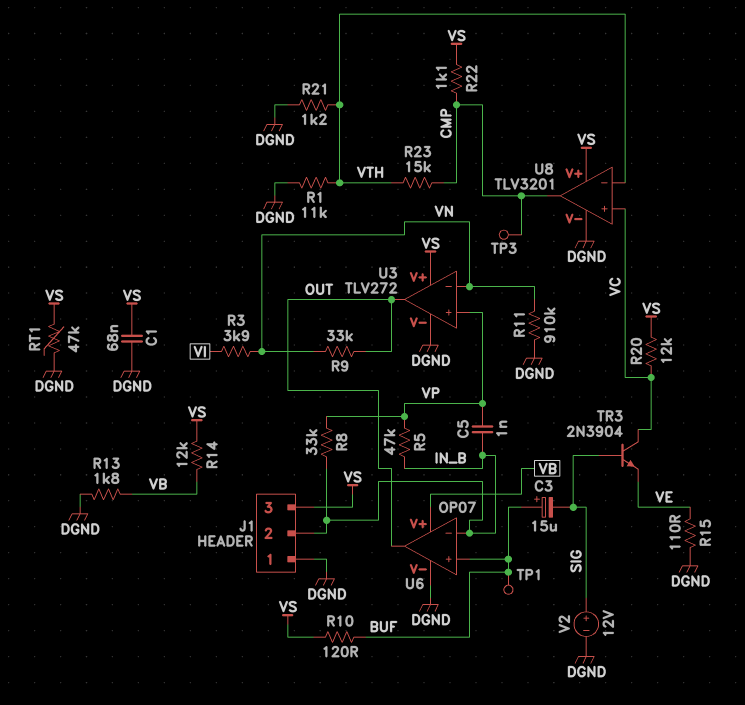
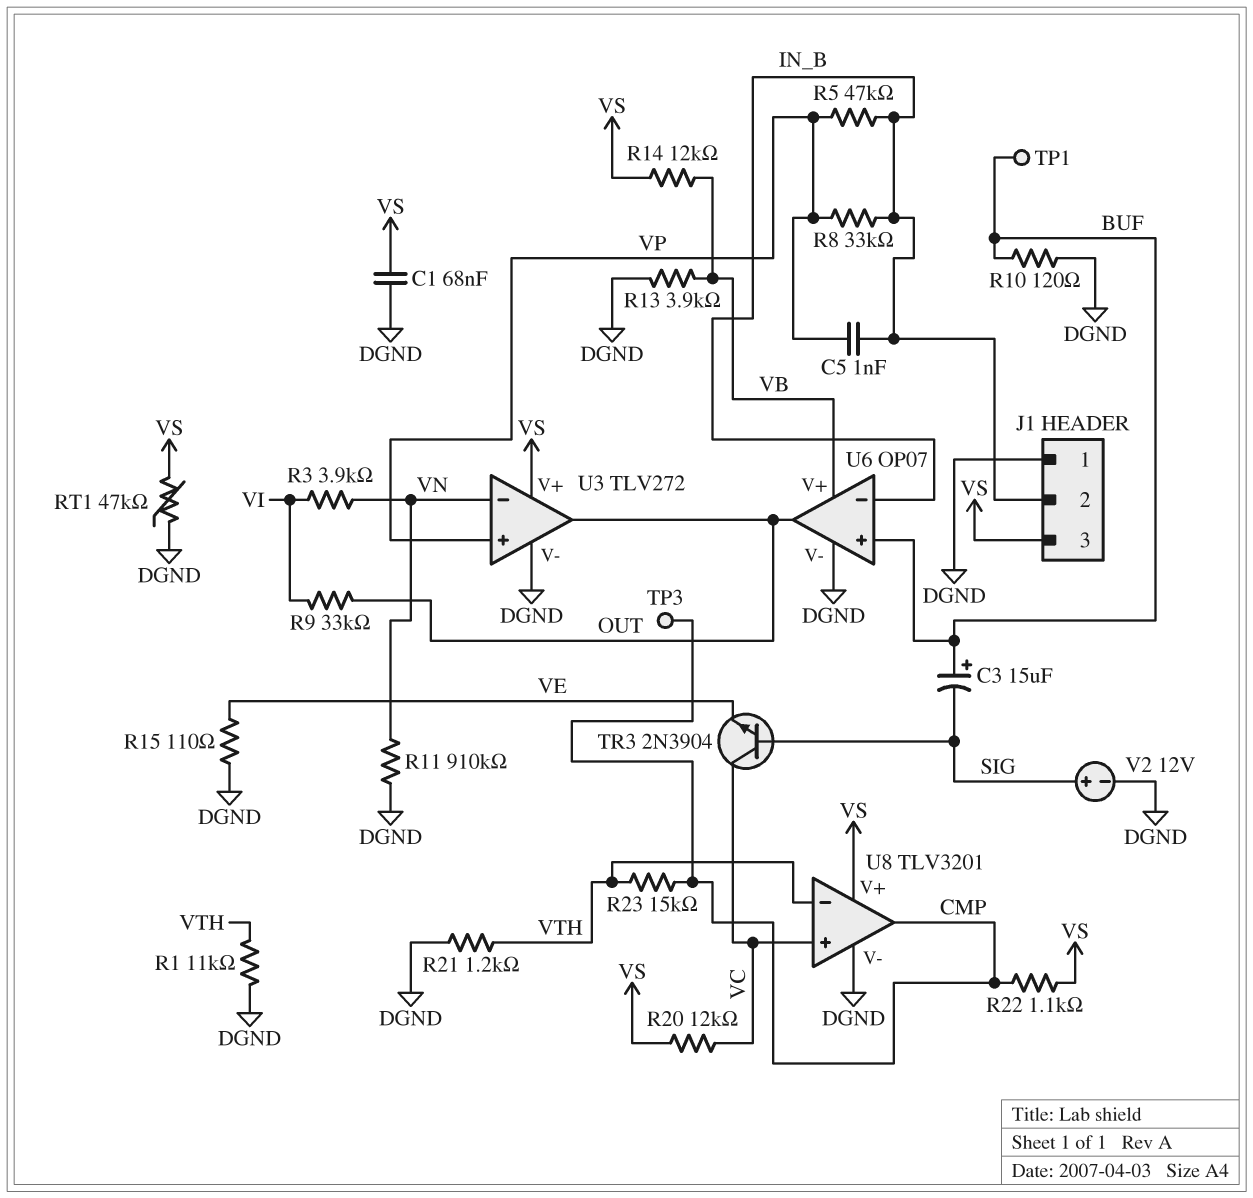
R9: 33k (OUT, VN) -> 33k (OUT, VI)
R10: 120 (BUF, VS) -> 120 (BUF, DGND)
R13: 1.8k (DGND, VB) -> 3.9k (DGND, VB)

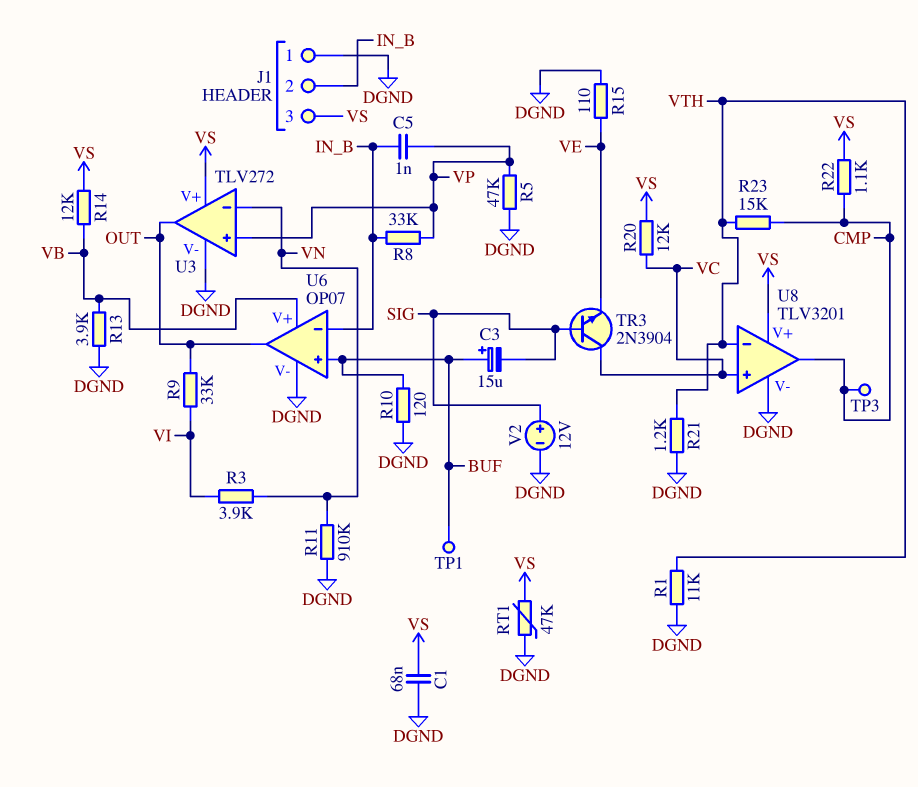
R5: 47k (IN_B, VP) -> 47k (DGND, VP)

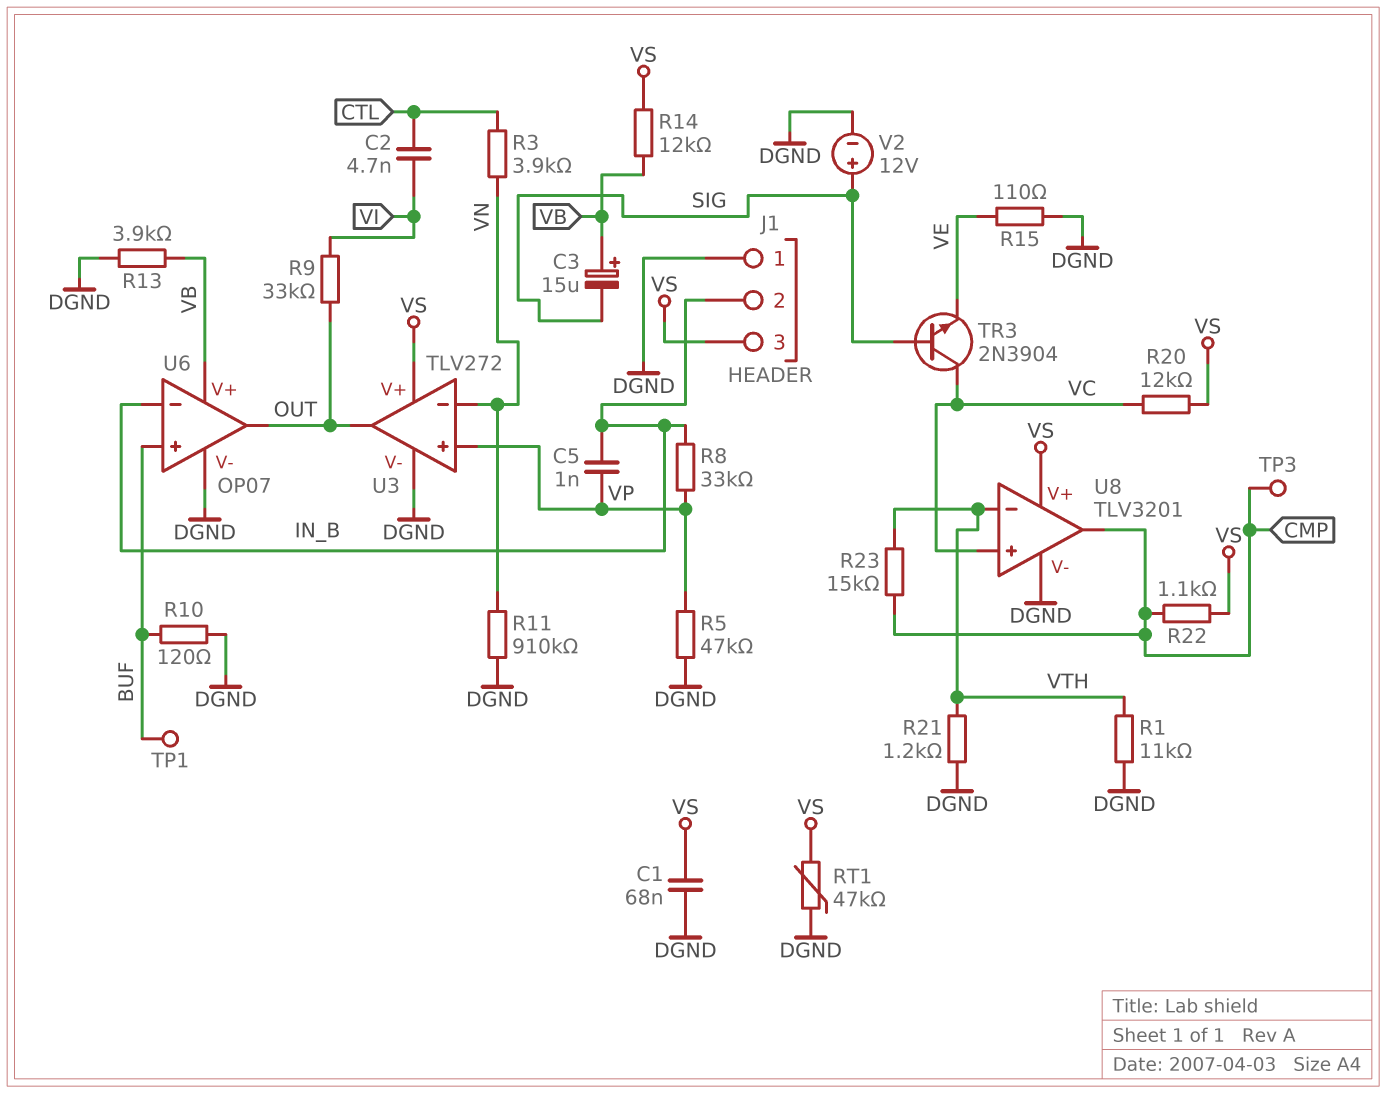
C2: none -> 4.7nF (CTL, VI)
C3: 15uF (plus BUF, minus SIG) -> 15uF (plus VB, minus SIG)
R3: 3.9k (VI, VN) -> 3.9k (CTL, VN)

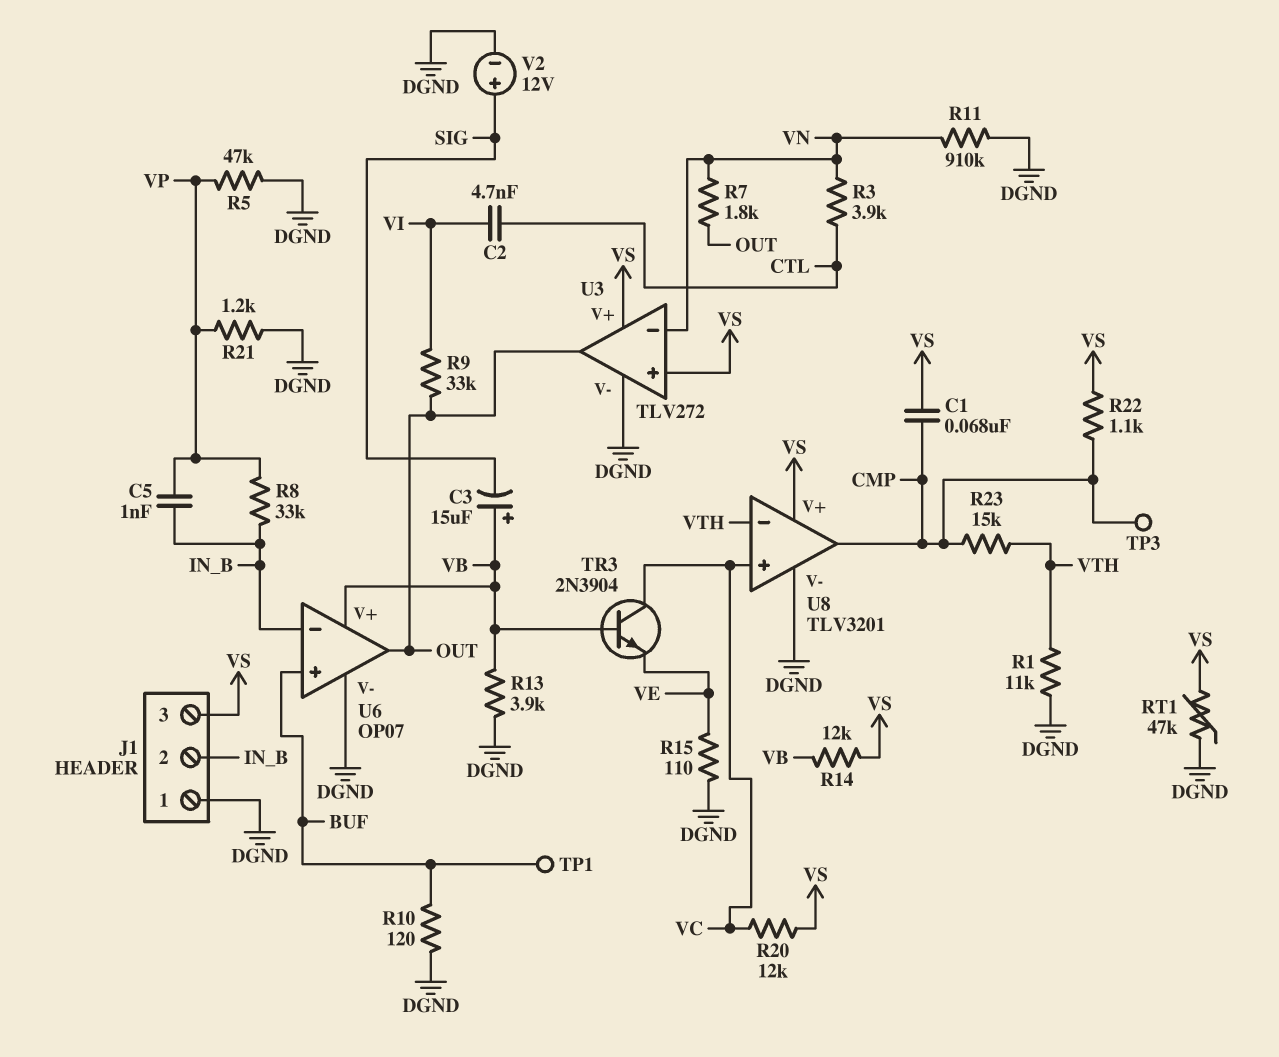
C1: 68nF (DGND, VS) -> 68nF (CMP, VS)
R7: none -> 1.8k (OUT, VN)
R21: 1.2k (DGND, VTH) -> 1.2k (DGND, VP)
TR3: NPN 2N3904 (B SIG, C VC, E VE) -> NPN 2N3904 (B VB, C VC, E VE)
U3 pin in+: VP -> VS

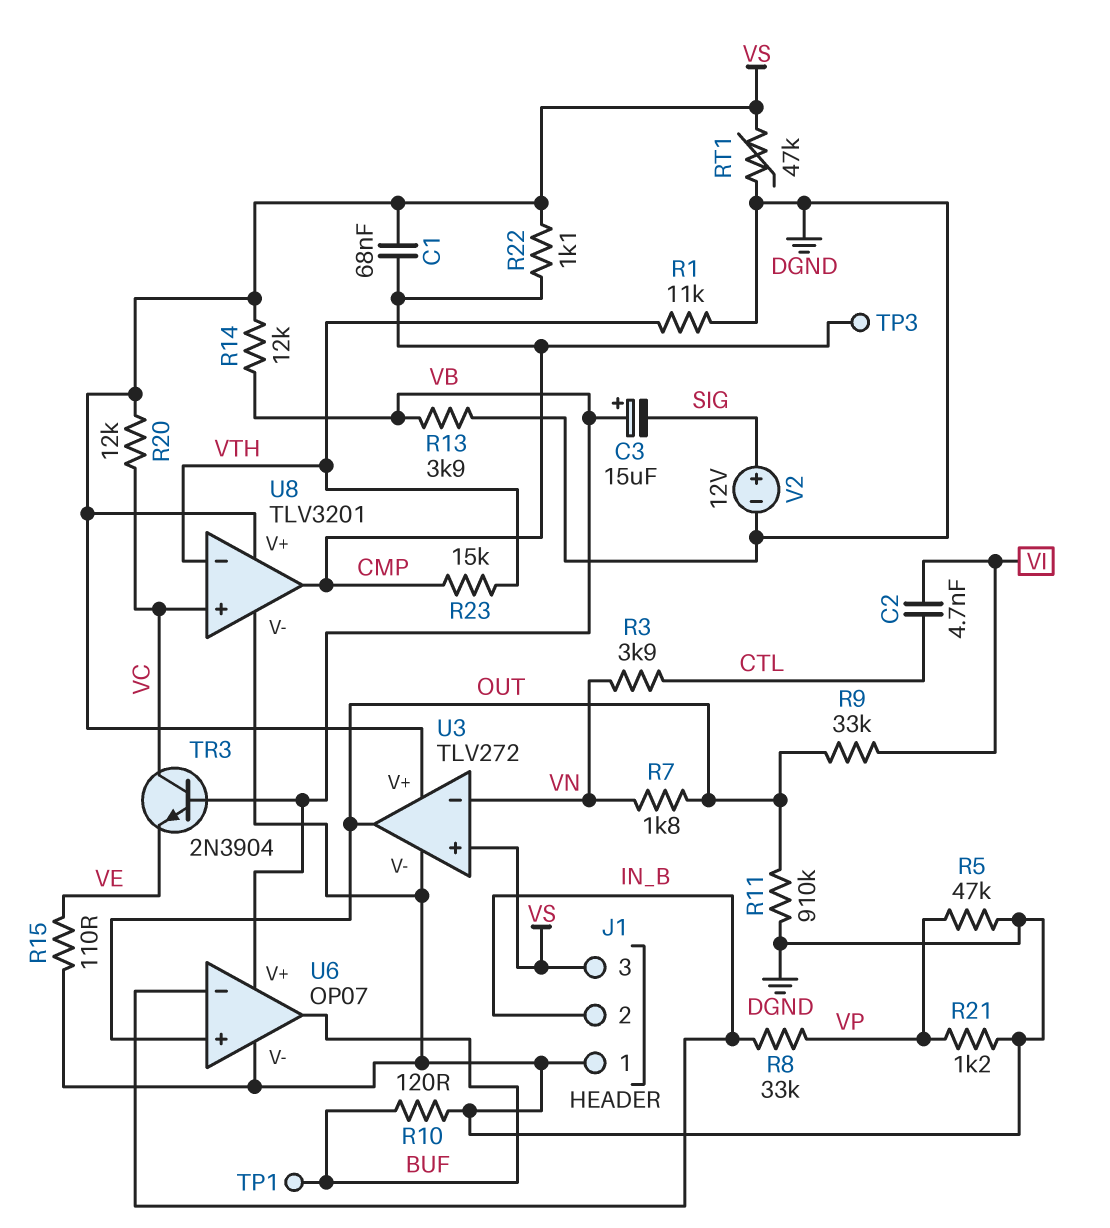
C5: 1nF (IN_B, VP) -> none
R11: 910k (DGND, VN) -> 910k (DGND, OUT)
U6 pin in+: BUF -> OUT
U6 pin out: OUT -> BUF

